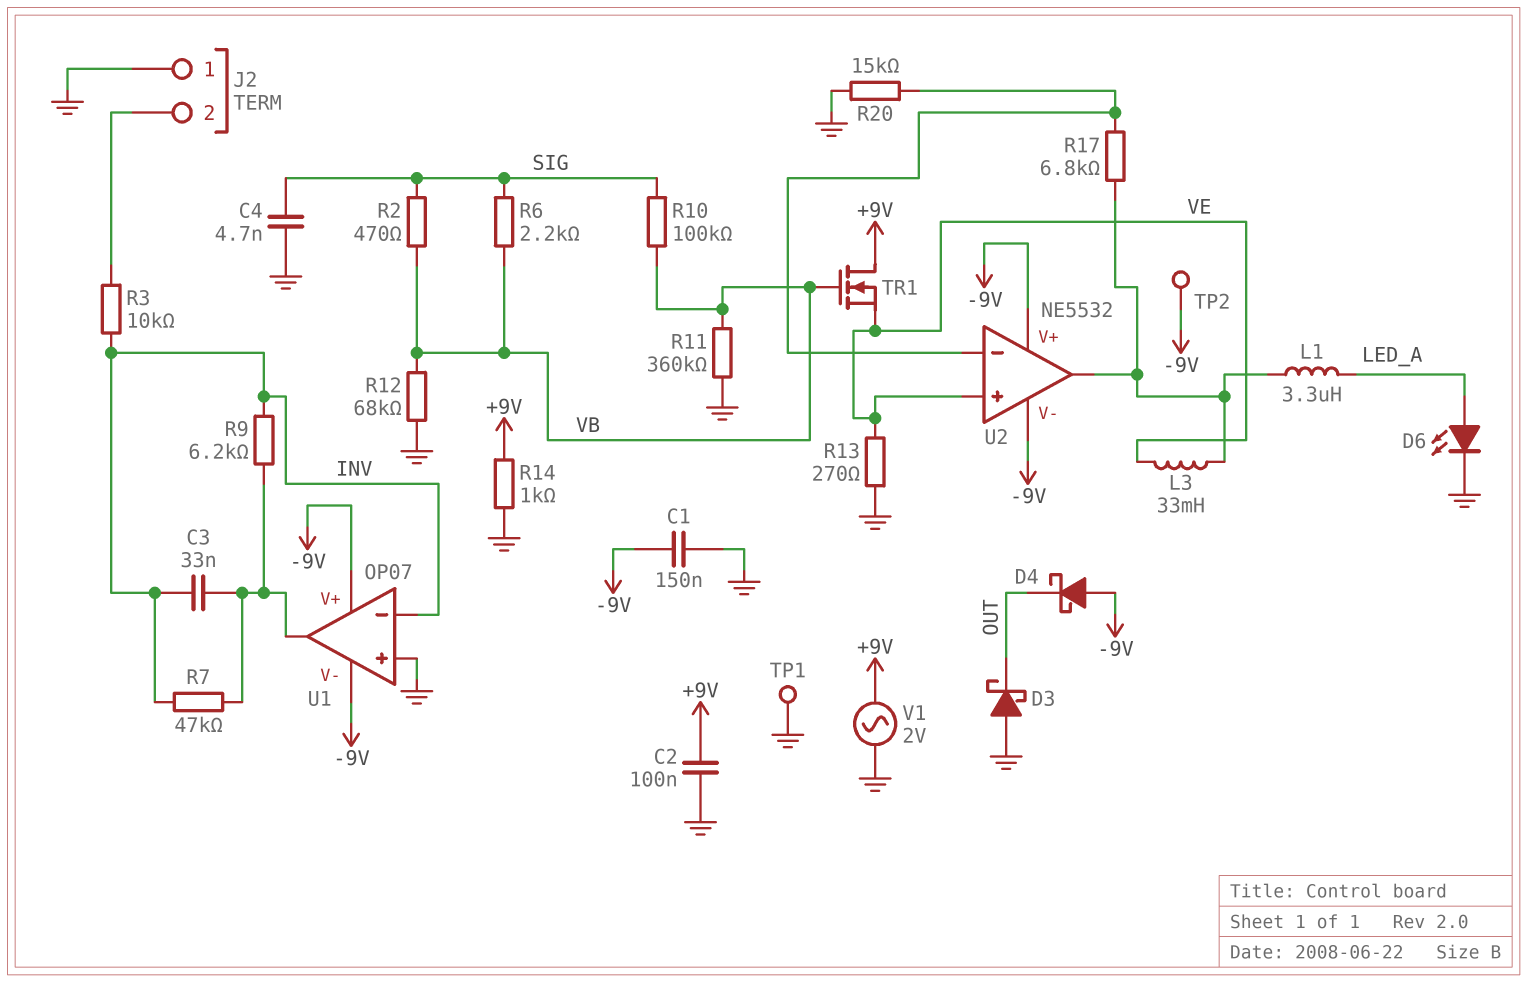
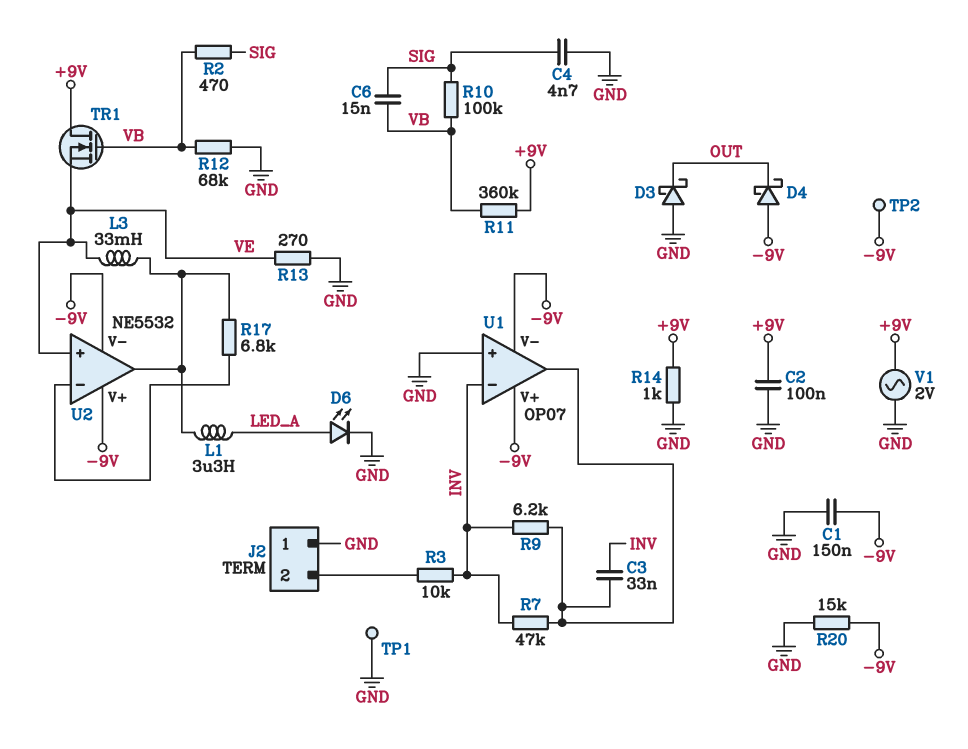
C6: none -> 15nF (SIG, VB)
R6: 2.2k (SIG, VB) -> none
R11: 360k (GND, VB) -> 360k (+9V, VB)
R20: 15k (GND, U2/in-) -> 15k (-9V, GND)

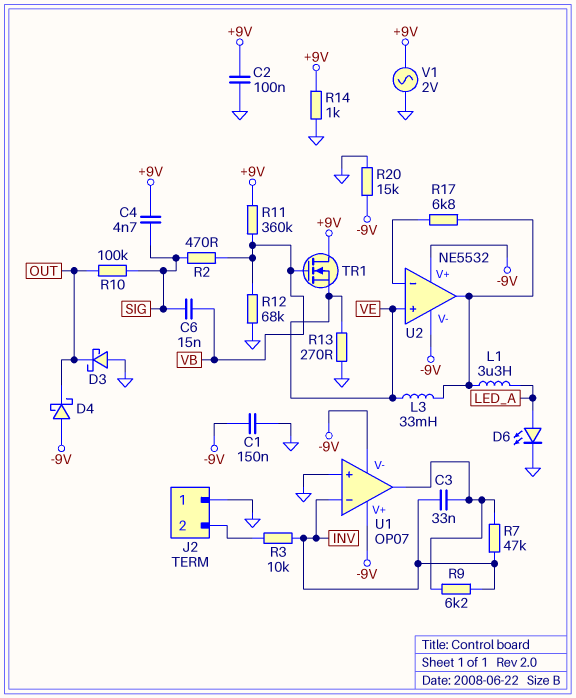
C4: 4.7nF (GND, SIG) -> 4.7nF (+9V, SIG)
R10: 100k (SIG, VB) -> 100k (OUT, SIG)
TP1: test point (GND) -> none
TP2: test point (-9V) -> none

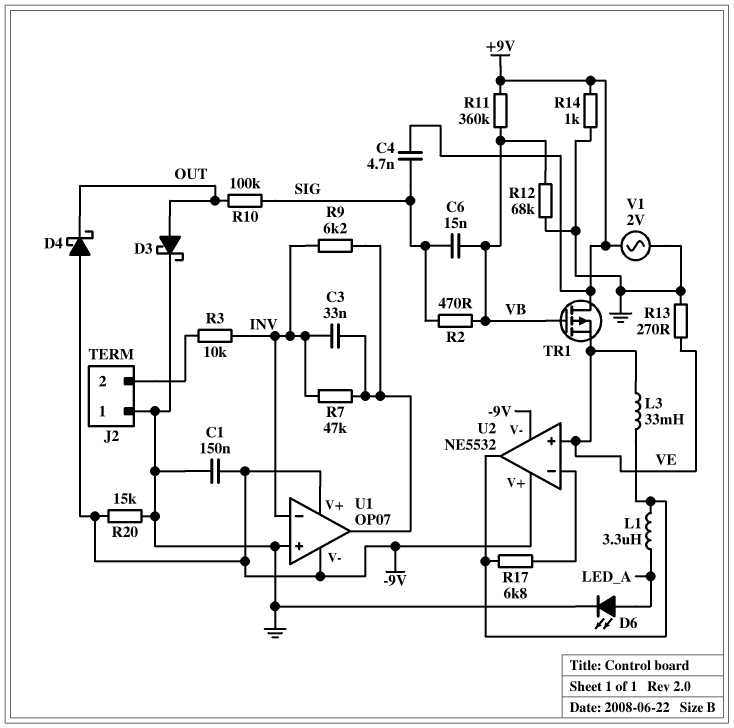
C2: 100nF (+9V, GND) -> none
D3: schottky (A GND, K OUT) -> schottky (A OUT, K GND)
TR1: NMOS (G VB, D +9V, S VE) -> PMOS (G VB, D +9V, S VE)

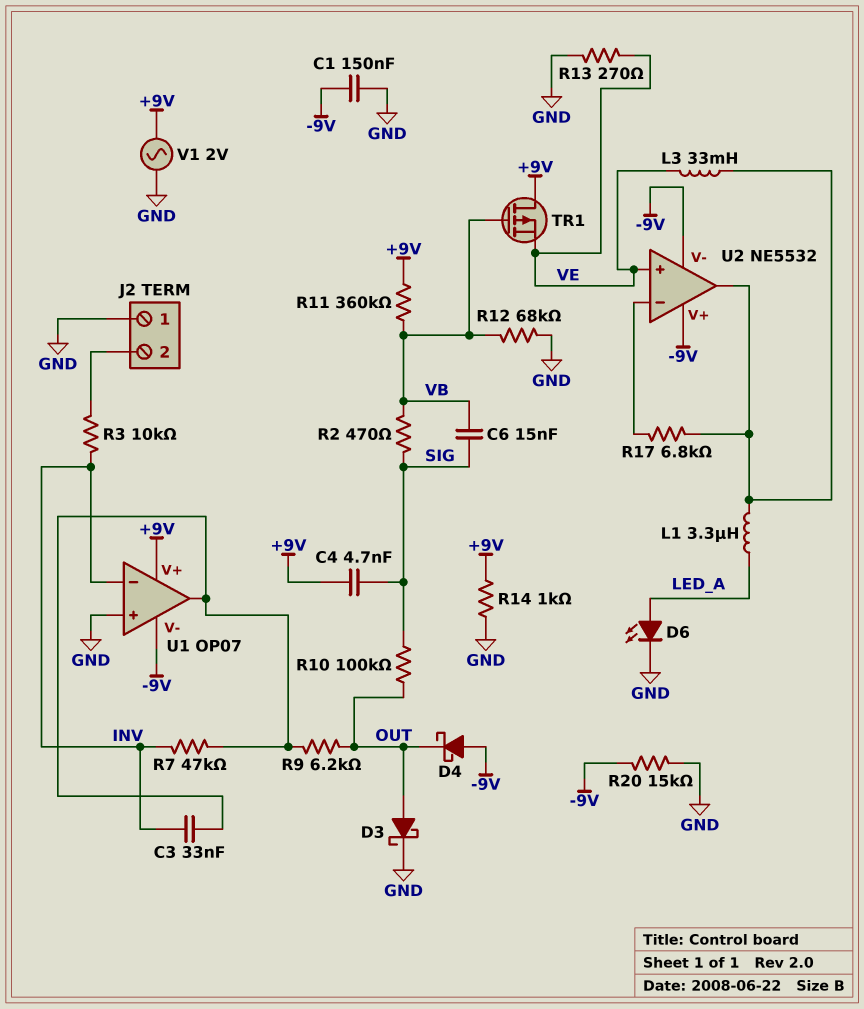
R9: 6.2k (INV, U1/out) -> 6.2k (OUT, U1/out)
U1 pin V+: -9V -> +9V

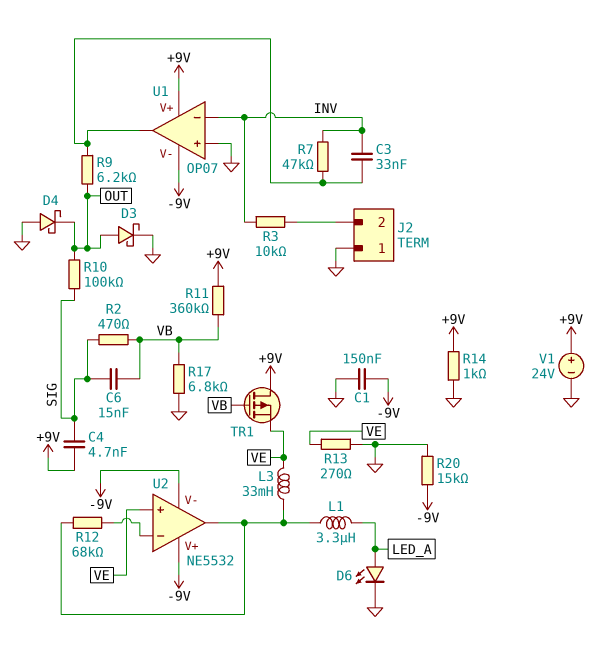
D4: schottky (A -9V, K OUT) -> schottky (A GND, K OUT)
R12: 68k (GND, VB) -> 68k (U2/in-, U2/out)
R17: 6.8k (U2/in-, U2/out) -> 6.8k (GND, VB)
V1: AC 2V (+9V, GND) -> 24V (plus +9V, minus GND)

